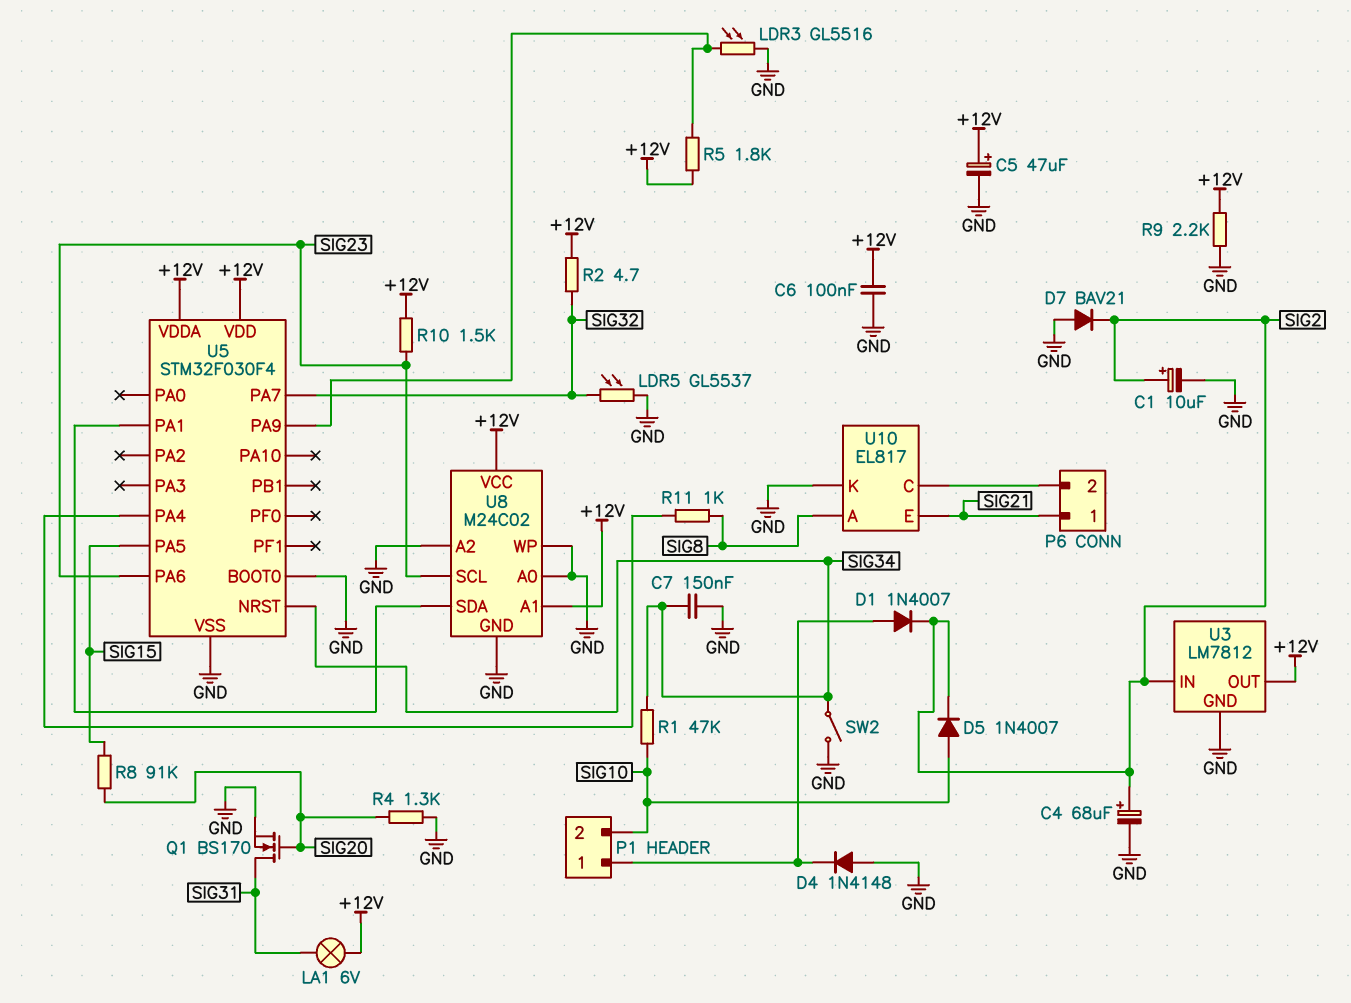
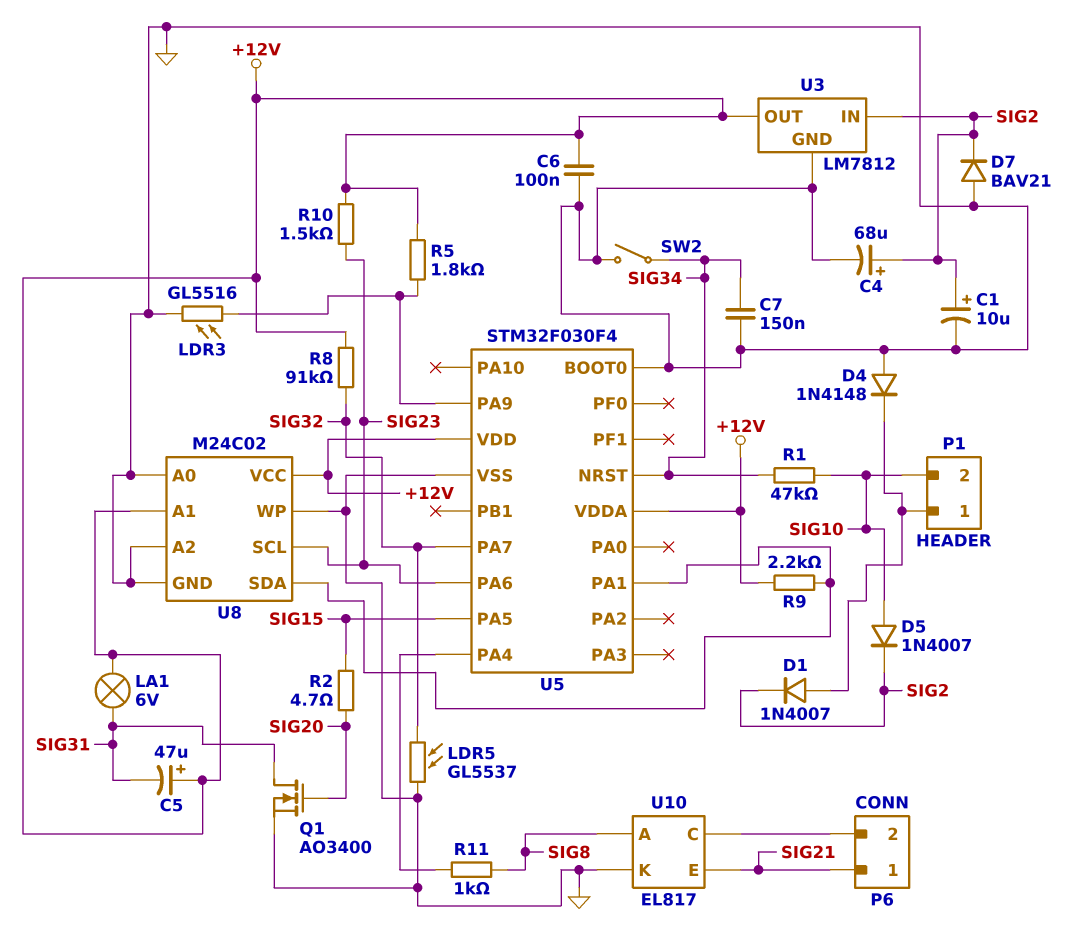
C5: 47uF (plus +12V, minus GND) -> 47uF (plus +12V, minus SIG31)
Q1: NMOS BS170 (G SIG20, D SIG31, S GND) -> NMOS AO3400 (G SIG20, D SIG31, S GND)
R2: 4.7 (+12V, SIG32) -> 4.7 (SIG15, SIG20)
R4: 1.3k (GND, SIG20) -> none
R8: 91k (SIG15, SIG20) -> 91k (+12V, SIG32)
R9: 2.2k (+12V, GND) -> 2.2k (+12V, U5/PA1)

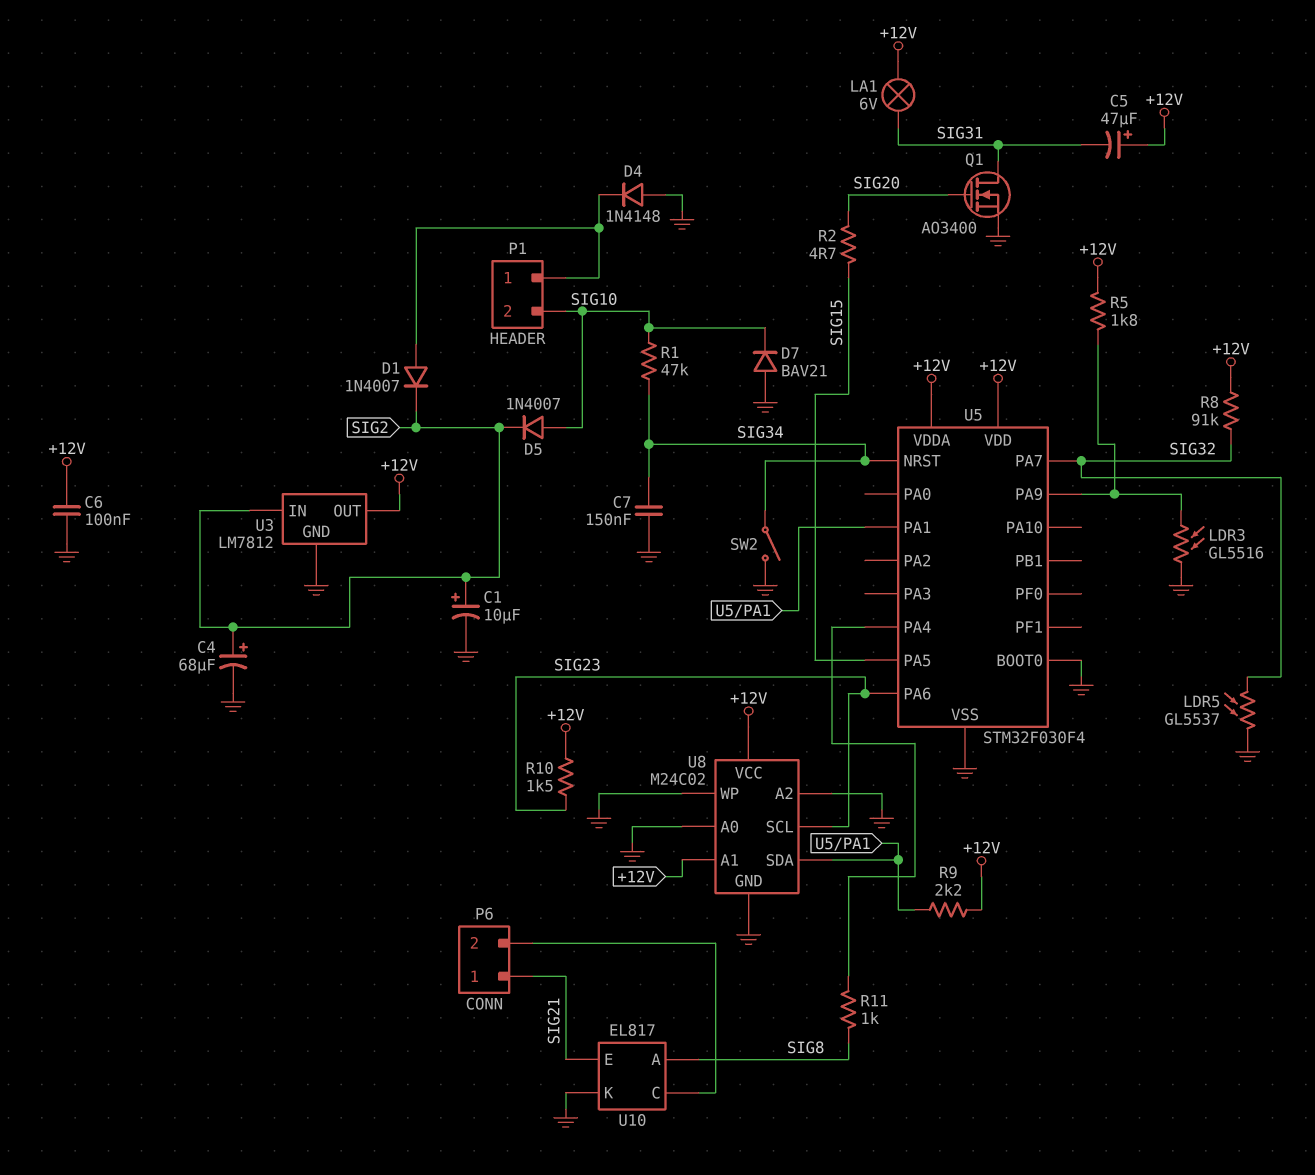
D7: diode BAV21 (A GND, K SIG2) -> diode BAV21 (A GND, K SIG10)

